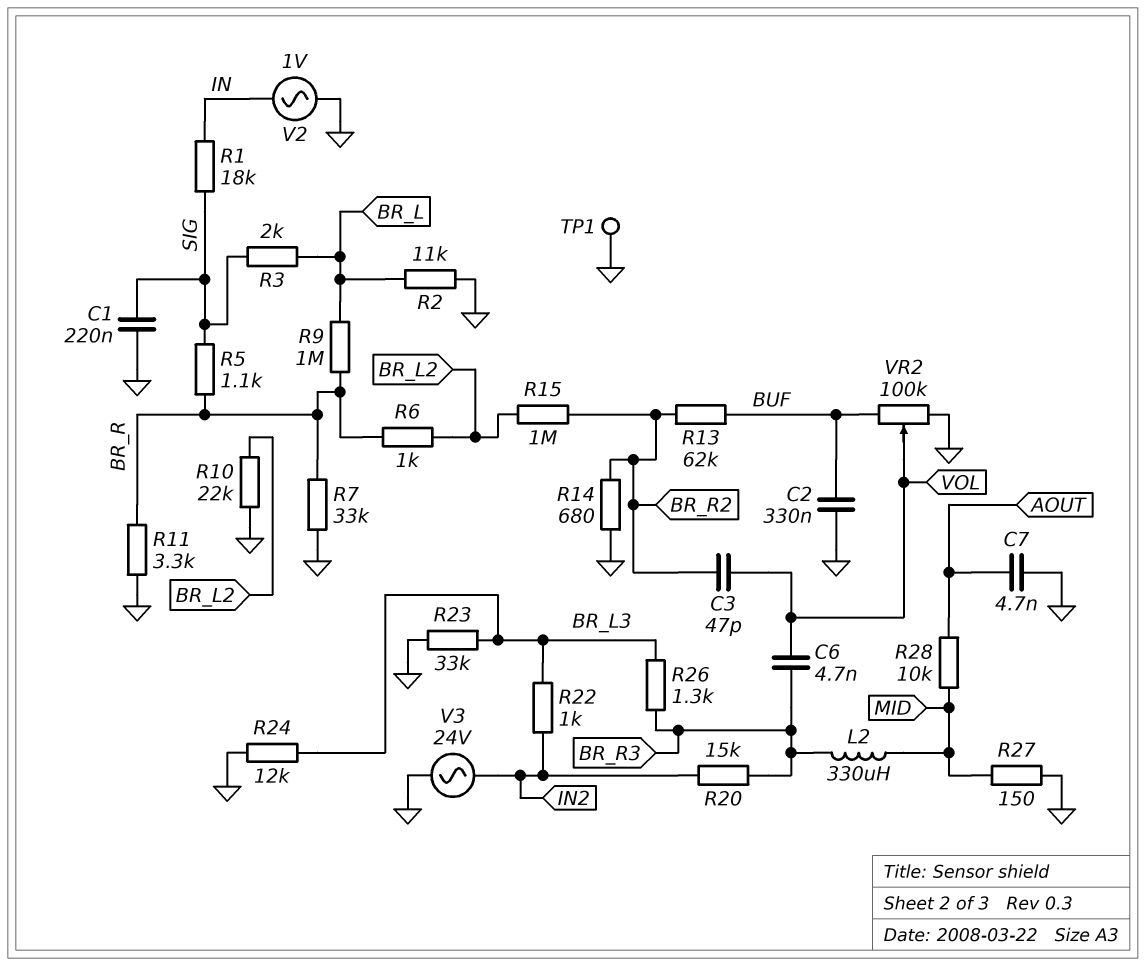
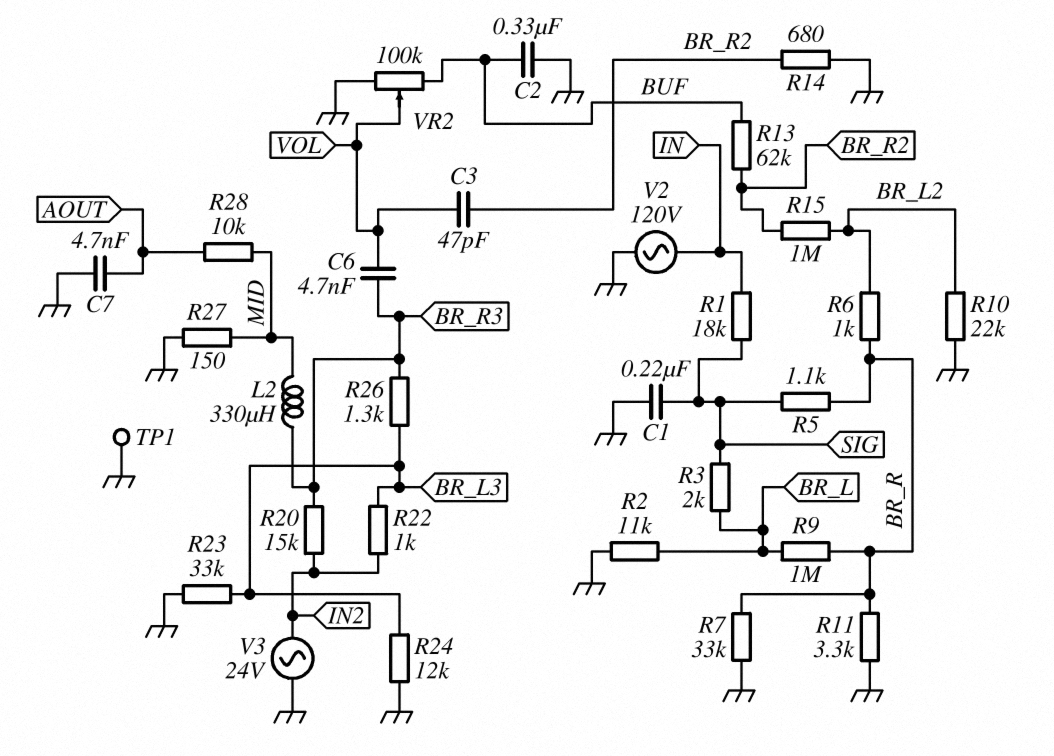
V2: AC 1V (GND, IN) -> AC 120V (GND, IN)

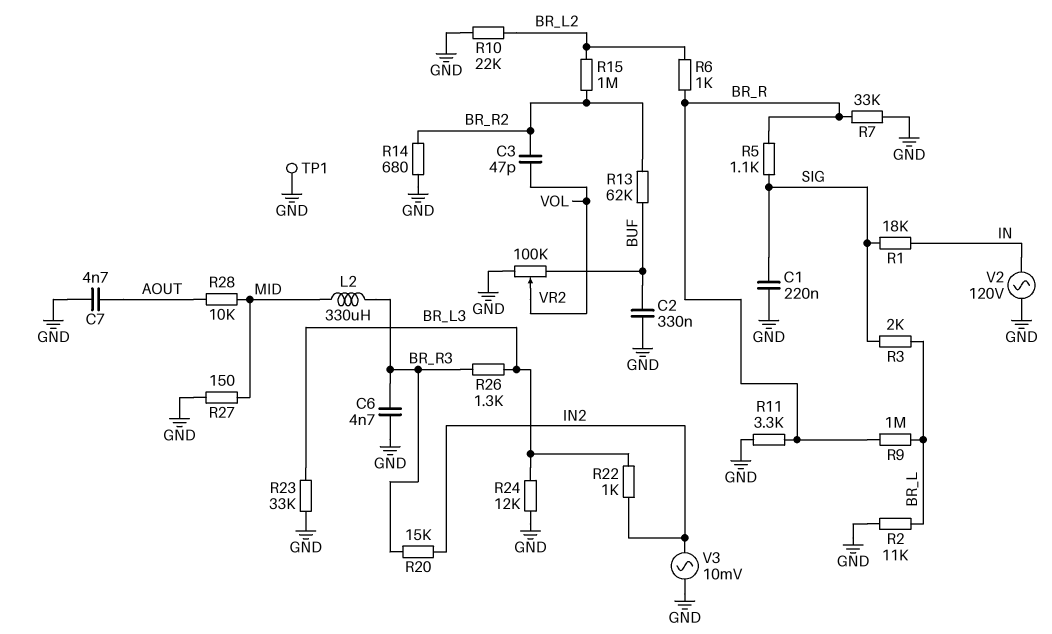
C6: 4.7nF (BR_R3, VOL) -> 4.7nF (BR_R3, GND)
V3: AC 24V (GND, IN2) -> AC 10mV (GND, IN2)

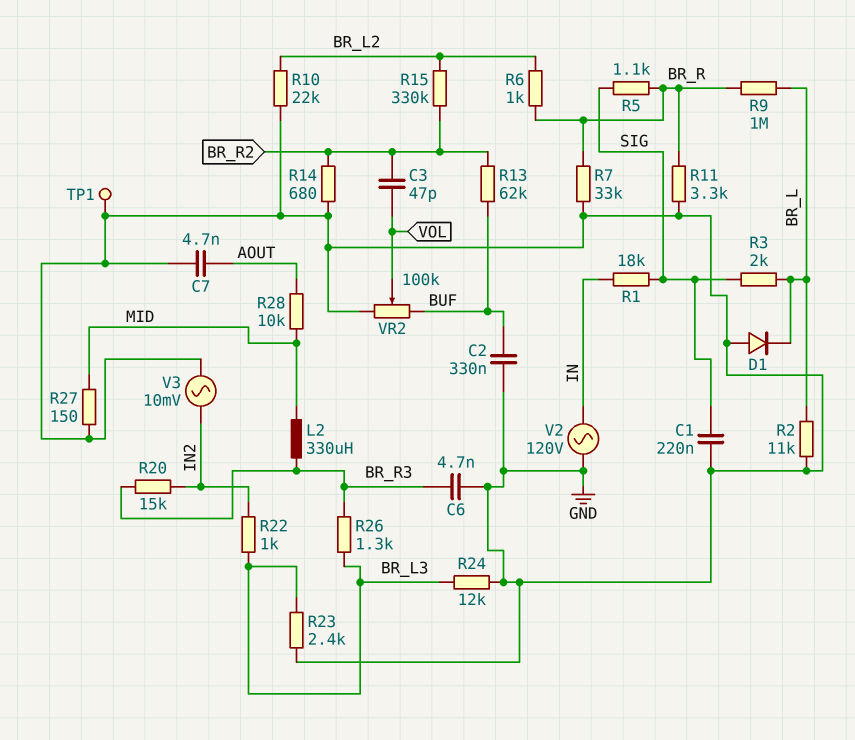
D1: none -> diode (A GND, K BR_L)
R15: 1M (BR_L2, BR_R2) -> 330k (BR_L2, BR_R2)
R23: 33k (BR_L3, GND) -> 2.4k (BR_L3, GND)

